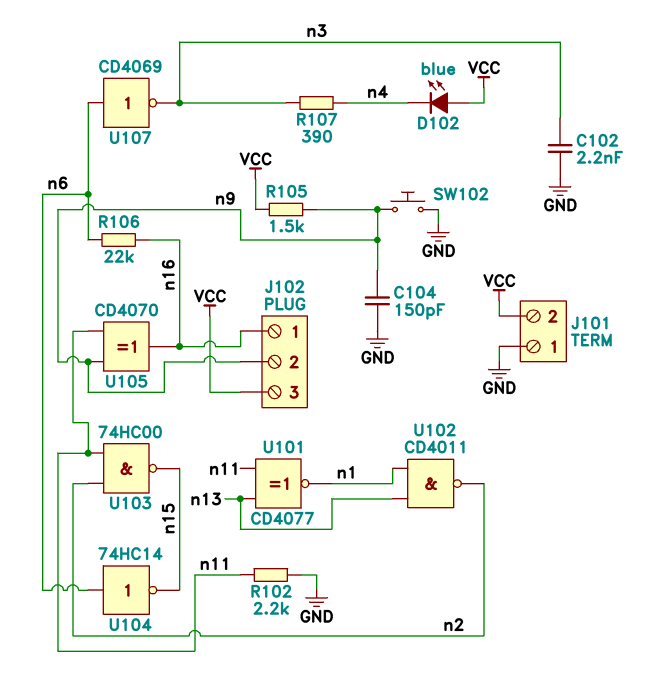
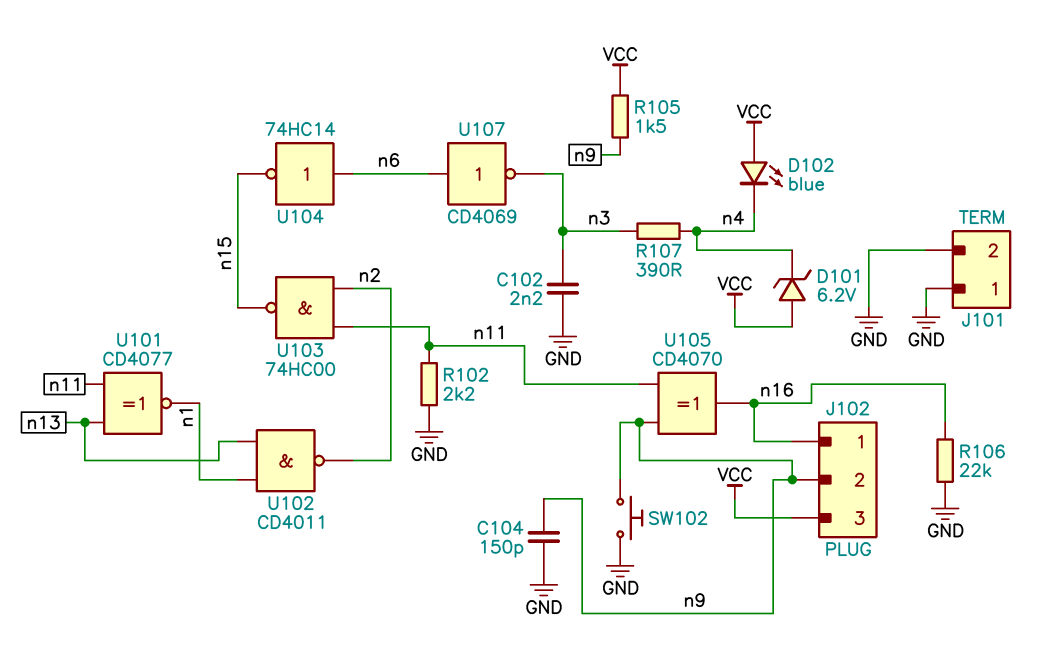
D101: none -> zener 6.2V (A VCC, K n4)
J101 pin 2: VCC -> GND
R106: 22k (n6, n16) -> 22k (GND, n16)

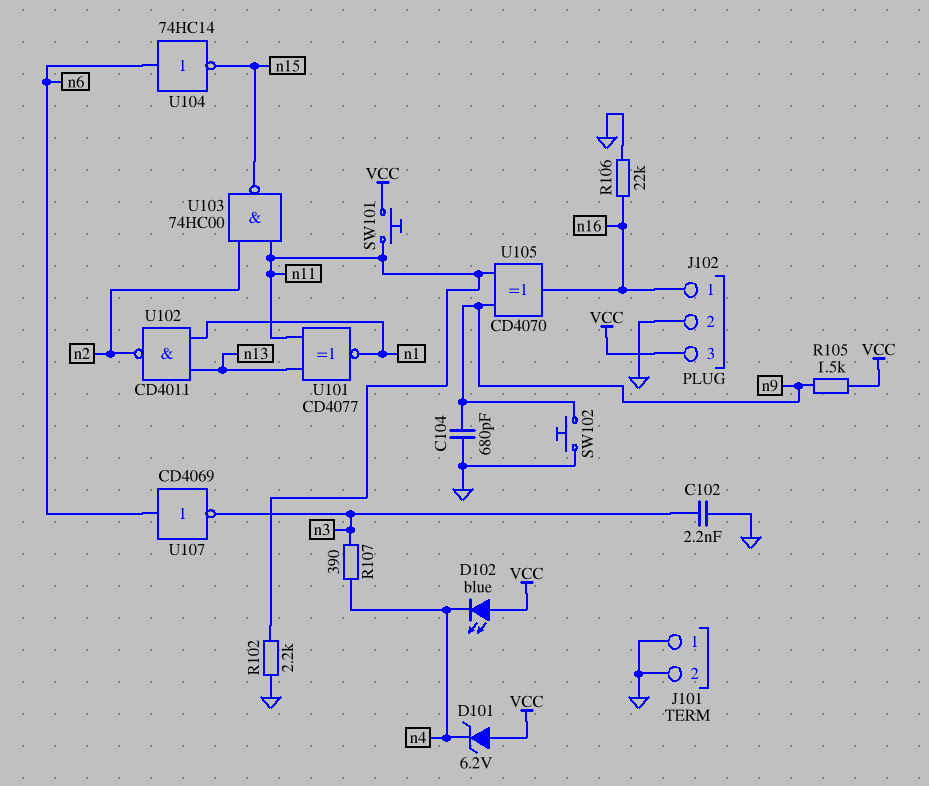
C104: 150pF (GND, n9) -> 680pF (GND, n9)
J102 pin 2: n9 -> GND
SW101: none -> button (VCC, n11)

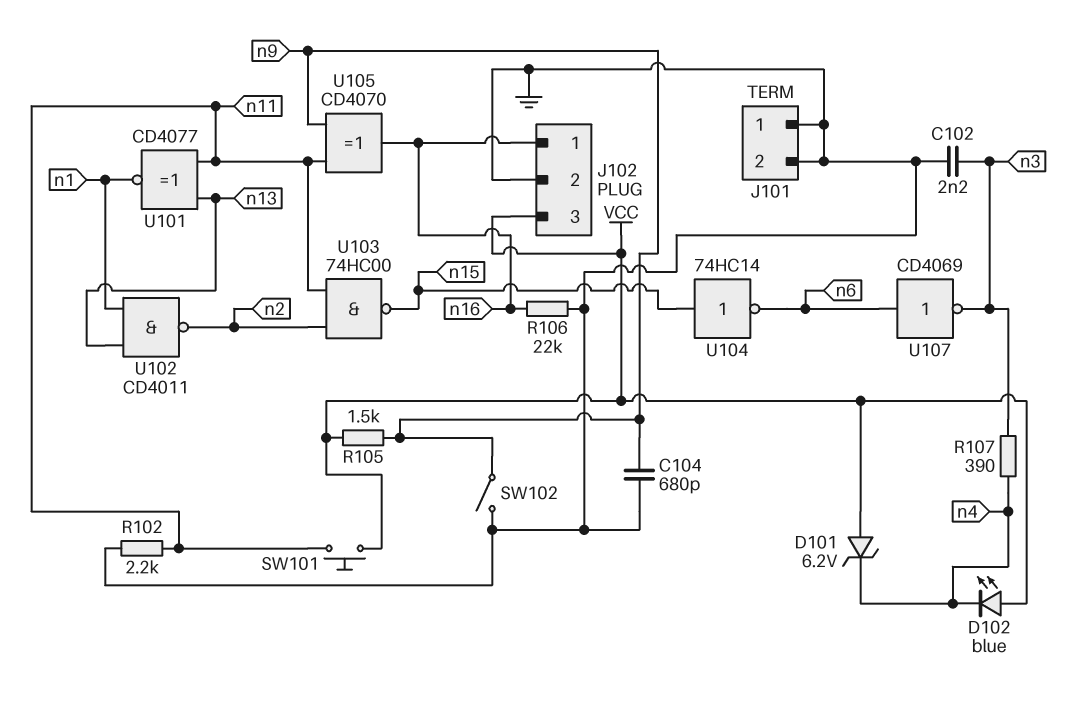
SW102: button (GND, n9) -> switch (GND, n9)
U104: NOT 74HC14 (in n6, out n15) -> NOT 74HC14 (in n15, out n6)

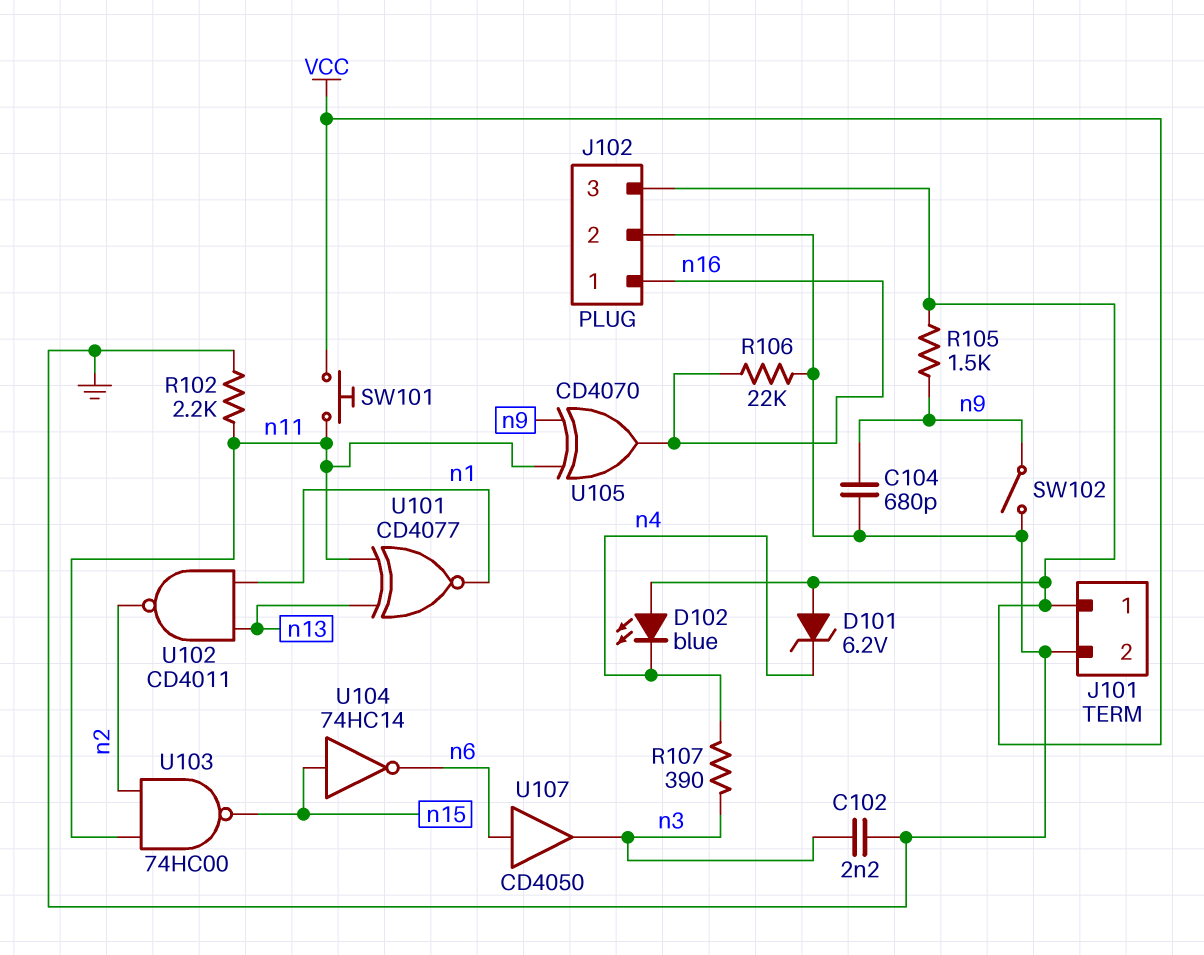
J101 pin 1: GND -> VCC
U107: NOT CD4069 (in n6, out n3) -> buffer CD4050 (in n6, out n3)

